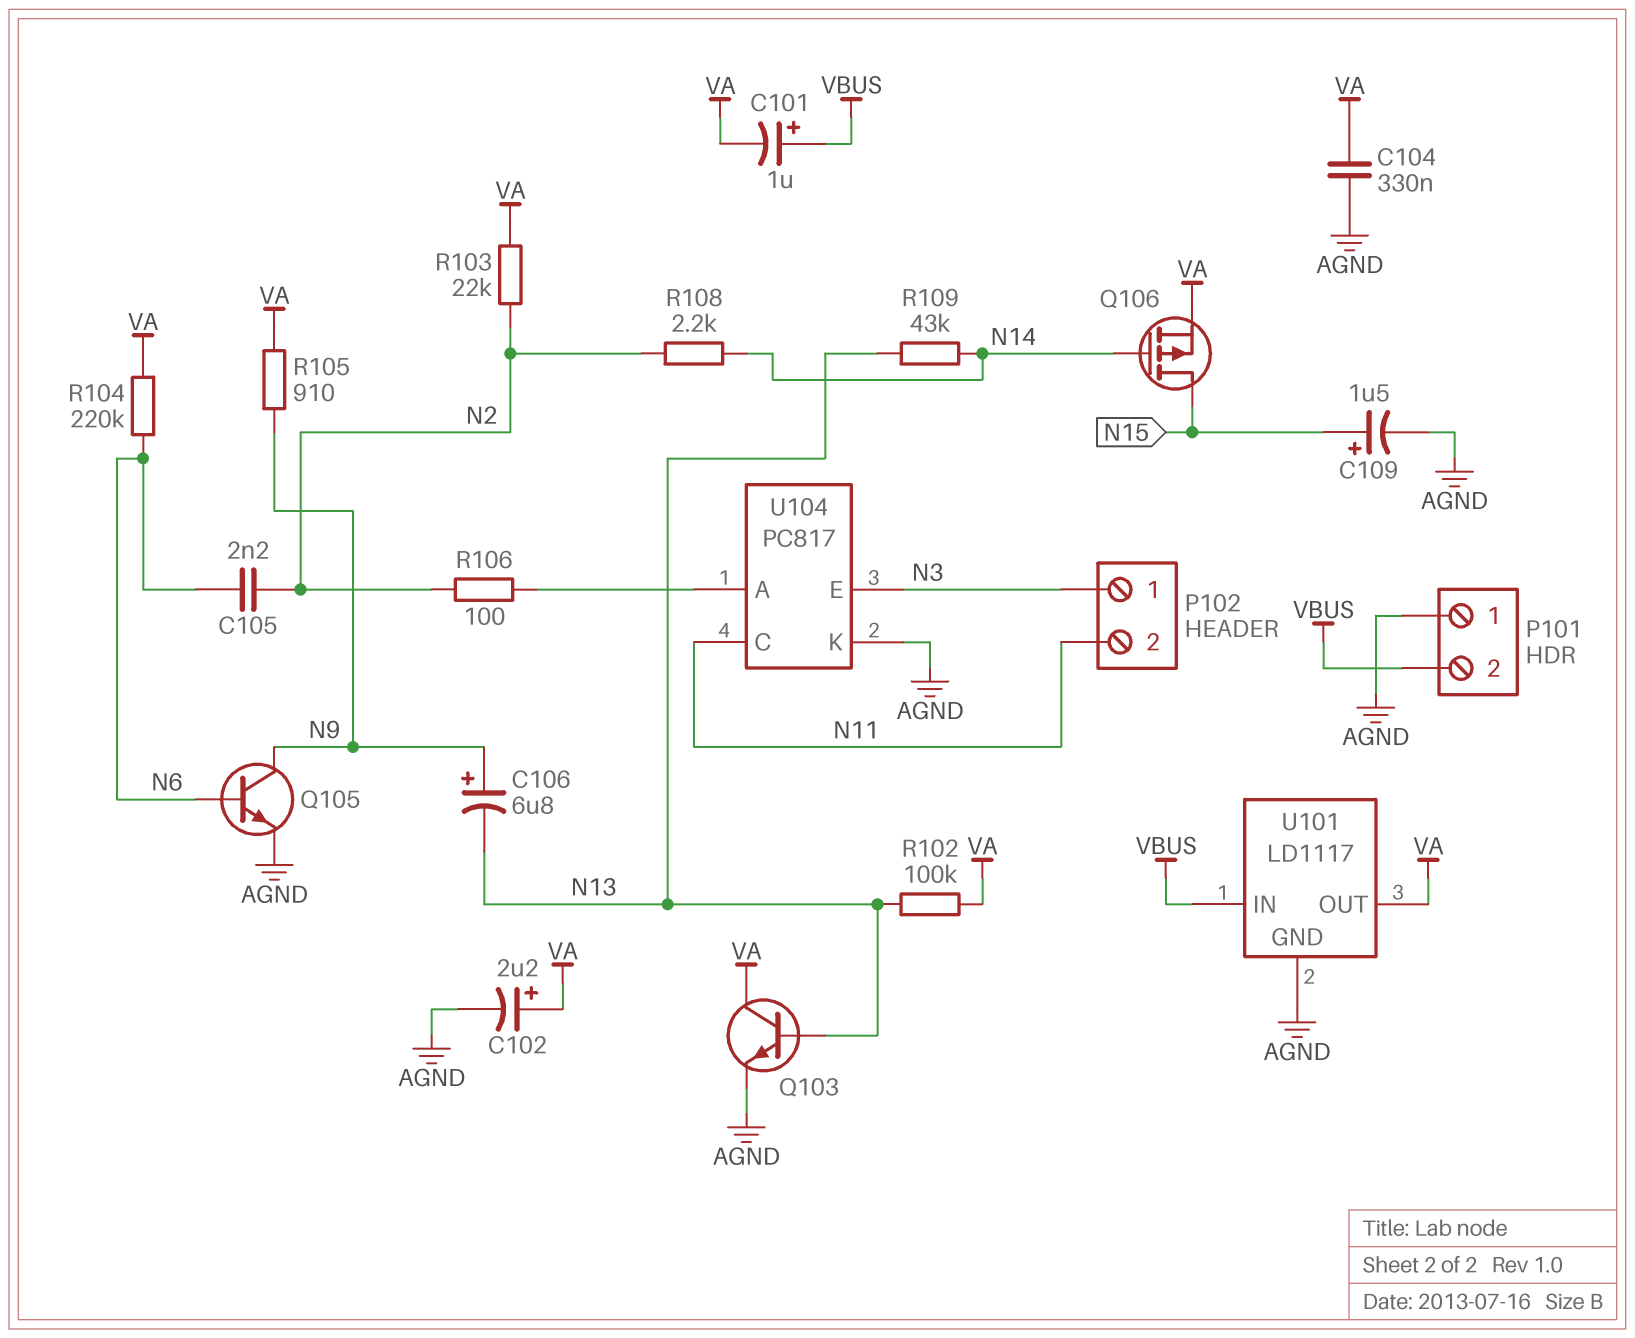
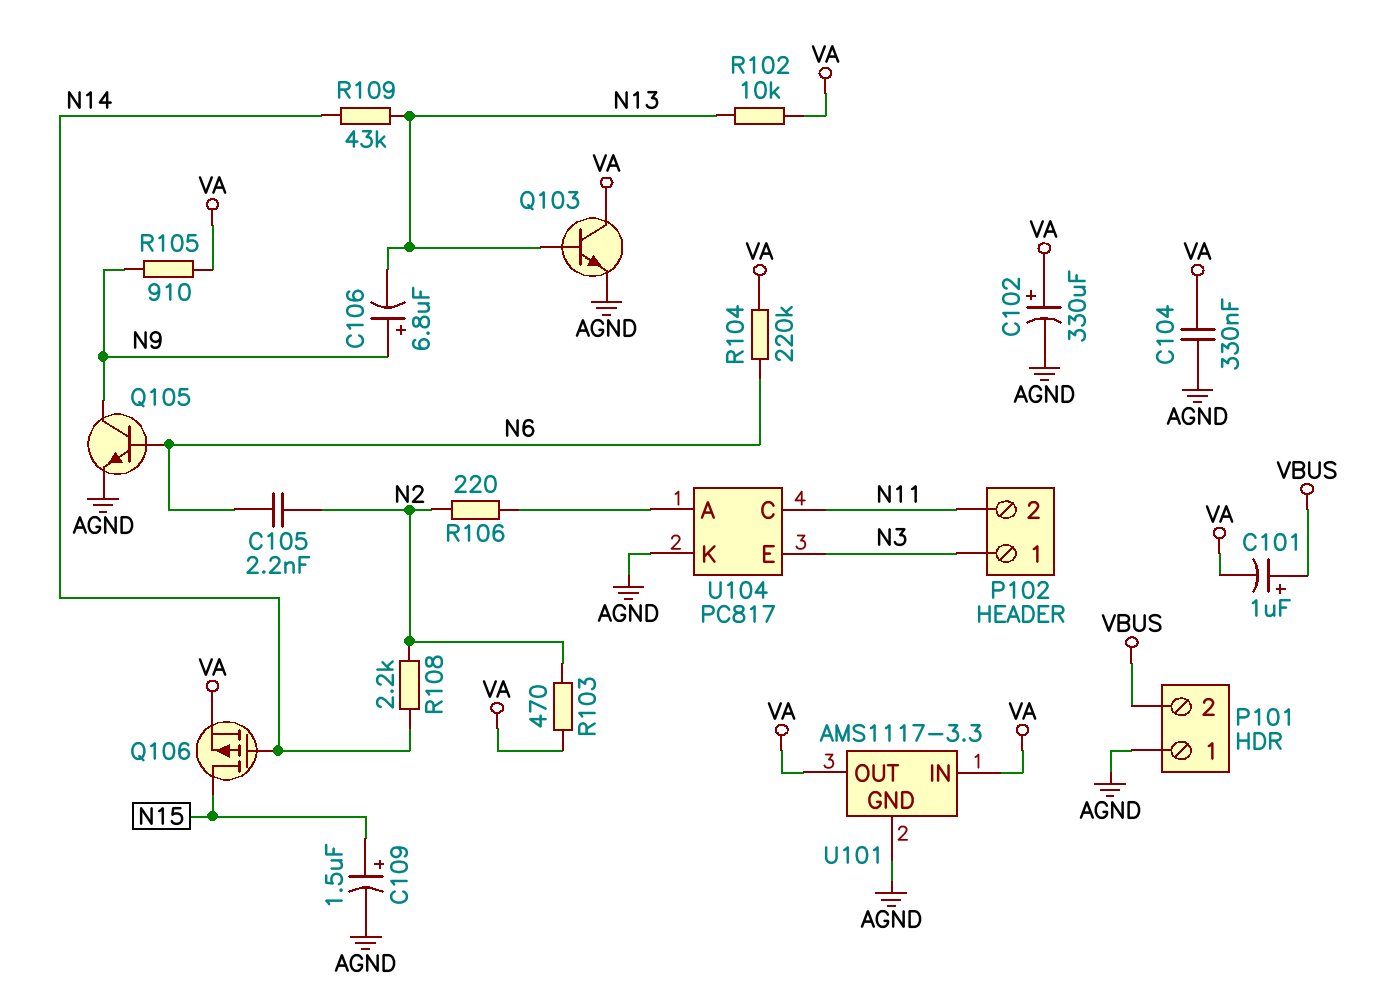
C102: 2.2uF (plus VA, minus AGND) -> 330uF (plus VA, minus AGND)
R102: 100k (N13, VA) -> 10k (N13, VA)
R103: 22k (N2, VA) -> 470 (N2, VA)
R106: 100 (N2, U104/A) -> 220 (N2, U104/A)
U101: LD1117 -> AMS1117-3.3
U101 pin IN: VBUS -> VA

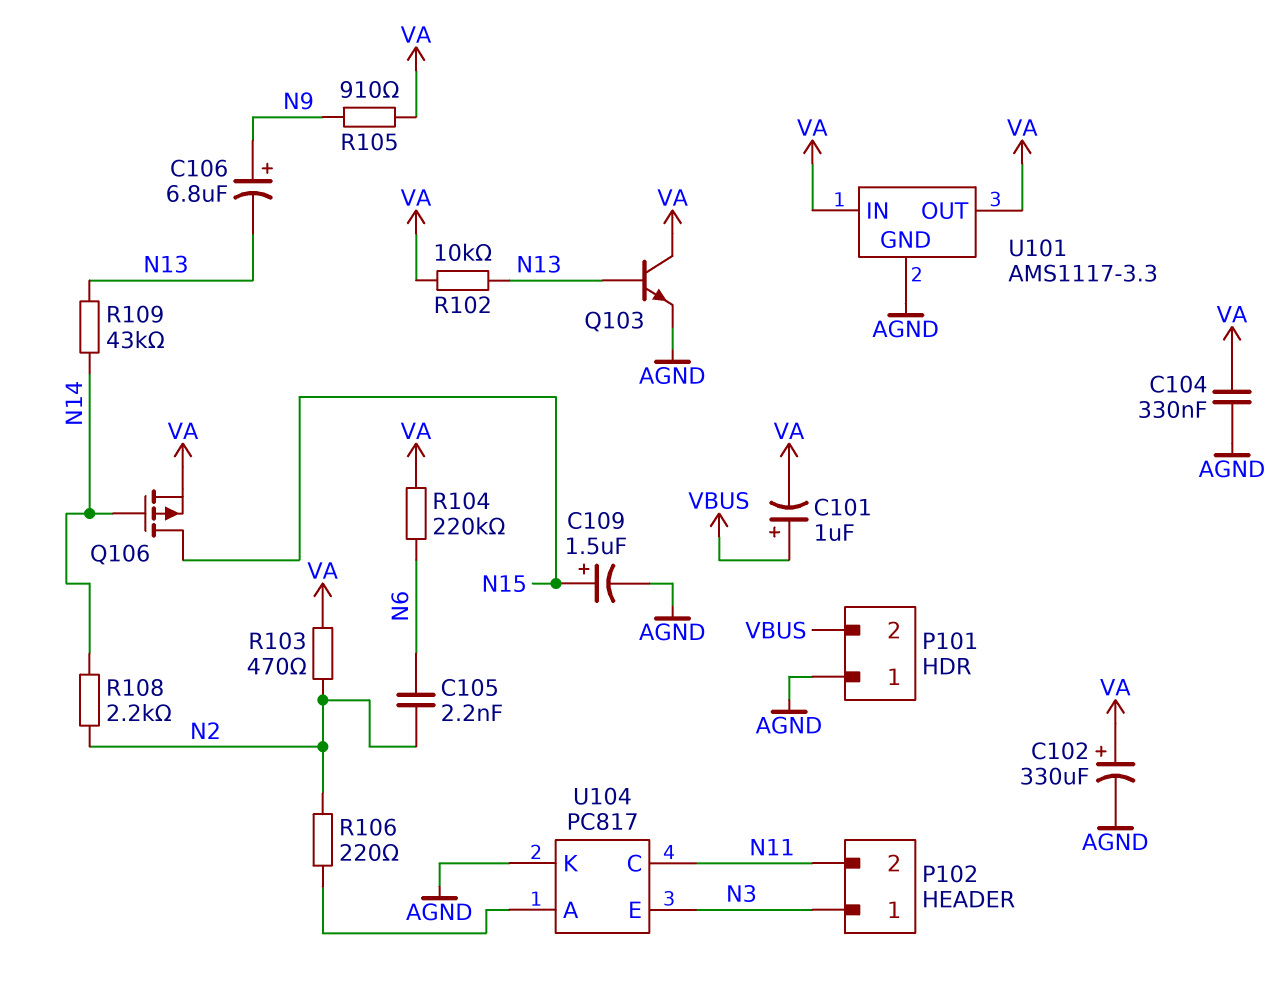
Q105: NPN (B N6, C N9, E AGND) -> none

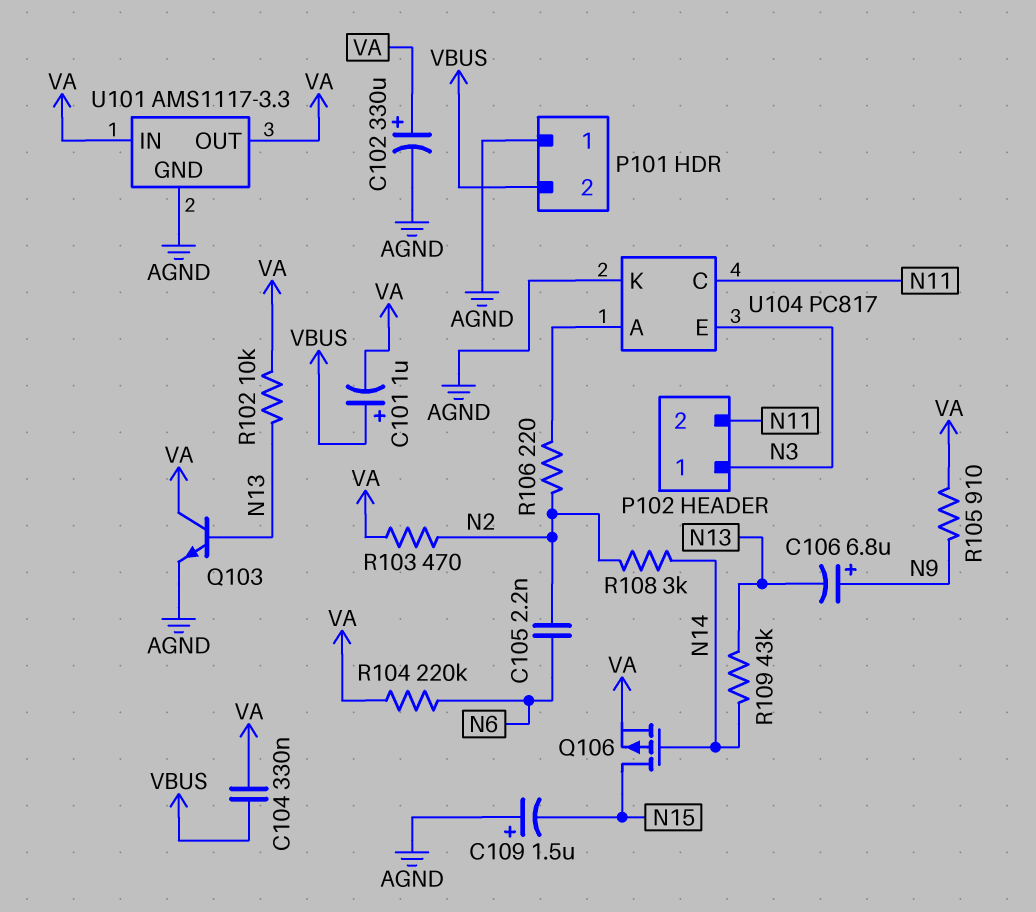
C104: 330nF (AGND, VA) -> 330nF (VA, VBUS)
C109: 1.5uF (plus N15, minus AGND) -> 1.5uF (plus AGND, minus N15)
R108: 2.2k (N2, N14) -> 3k (N2, N14)

